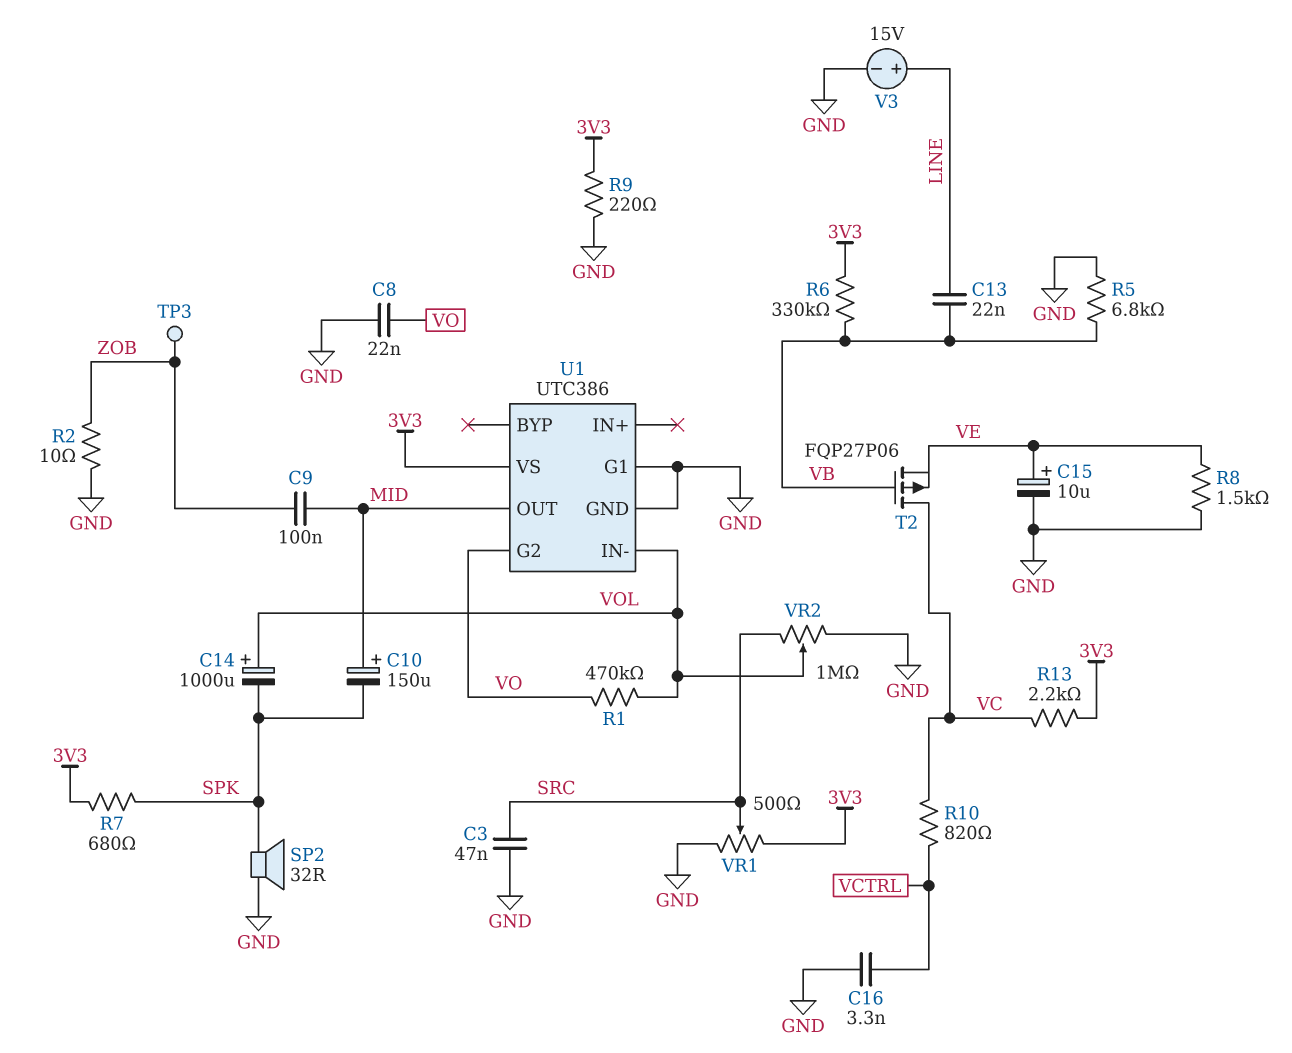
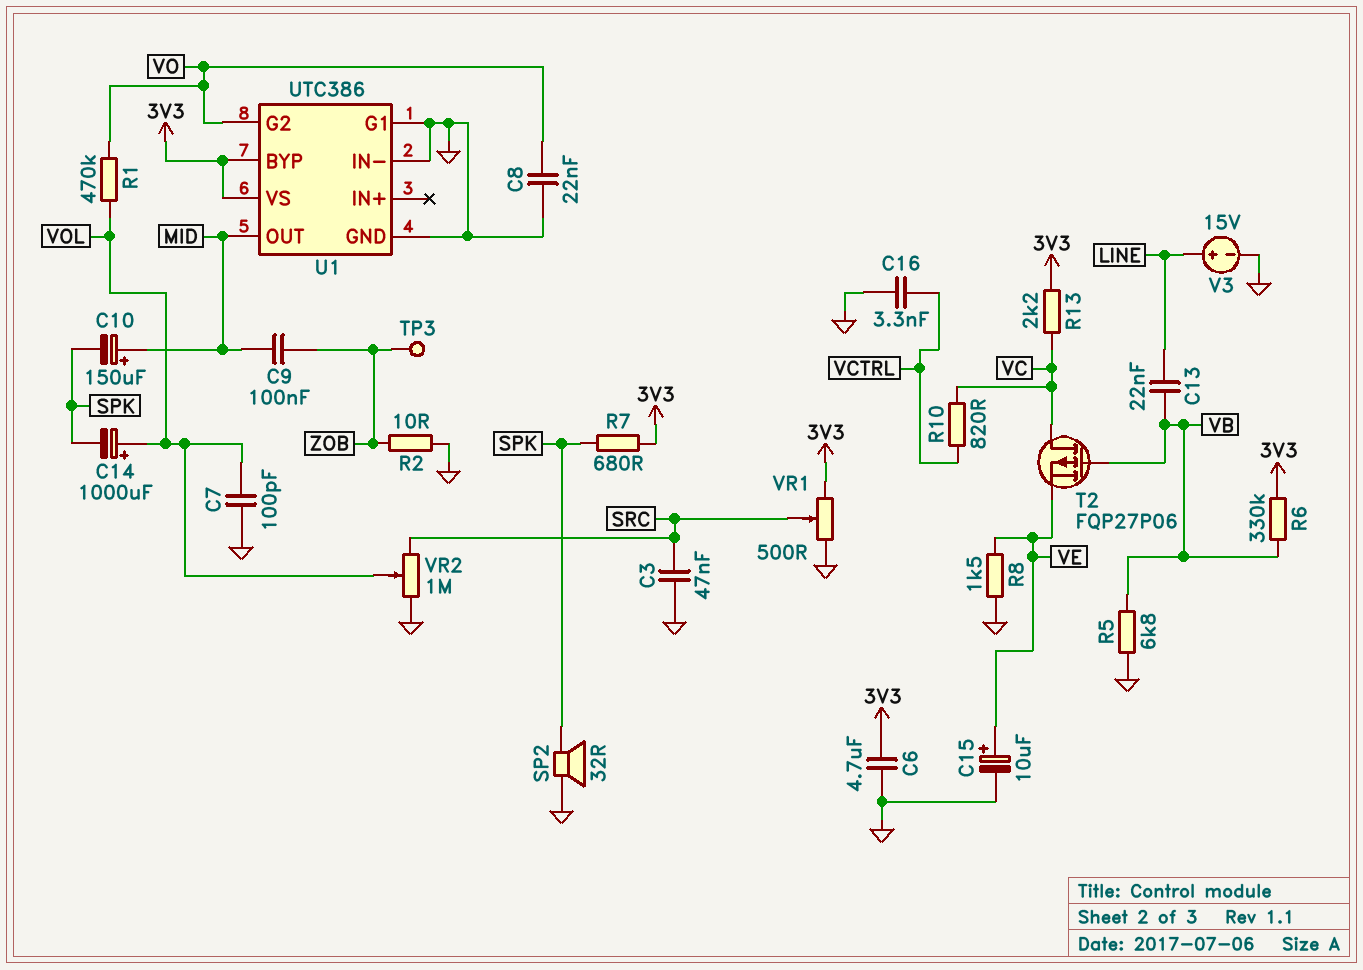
C6: none -> 4.7uF (3V3, GND)
C7: none -> 100pF (GND, VOL)
R9: 220 (3V3, GND) -> none
U1 pin BYP: none -> 3V3
U1 pin IN-: VOL -> GND

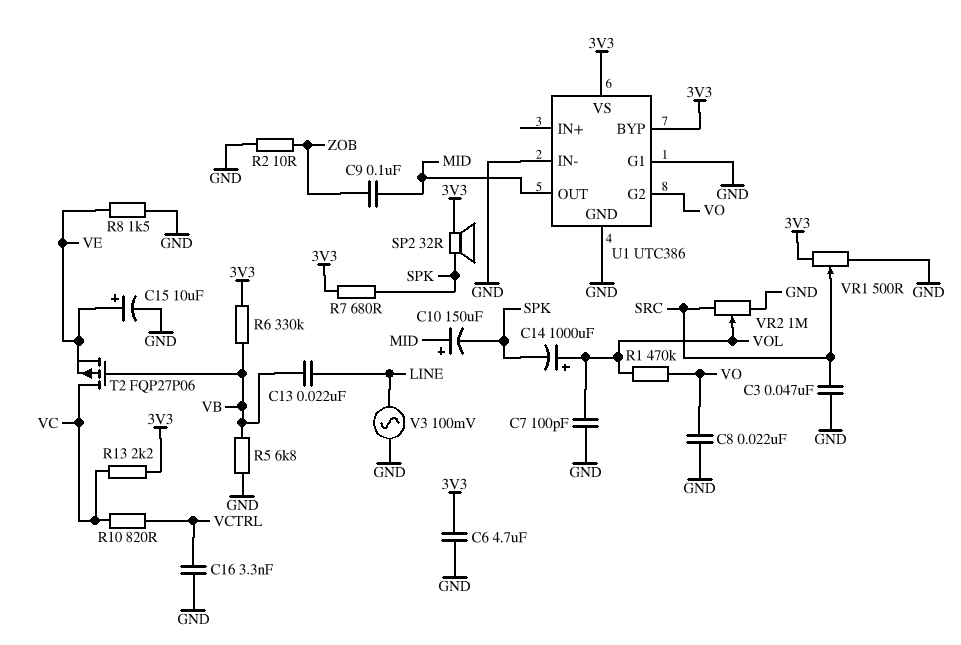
SP2: speaker 32R (GND, SPK) -> speaker 32R (3V3, SPK)
TP3: test point (ZOB) -> none
V3: 15V (plus LINE, minus GND) -> AC 100mV (GND, LINE)

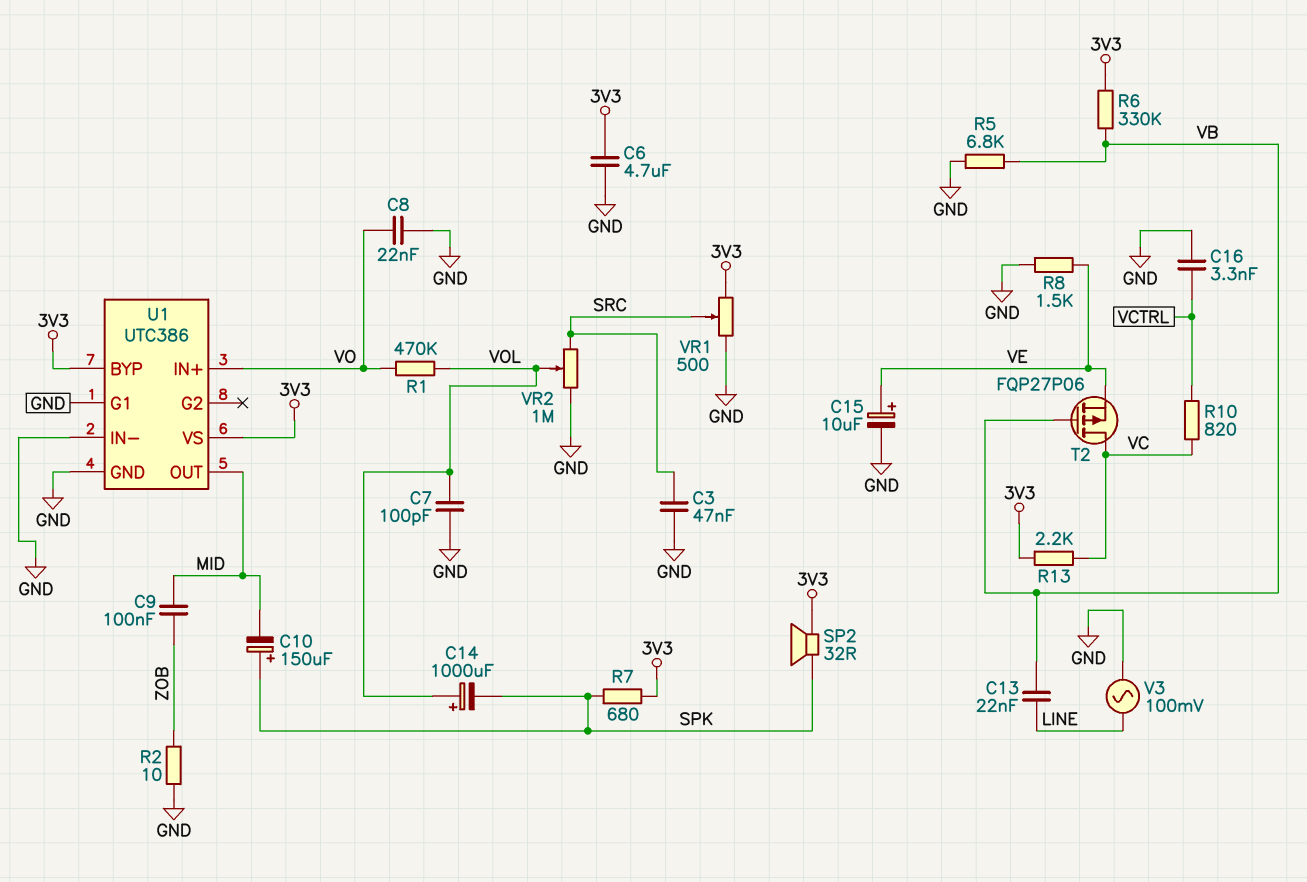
C10: 150uF (plus MID, minus SPK) -> 150uF (plus SPK, minus MID)
U1 pin G2: VO -> none
U1 pin IN+: none -> VO

